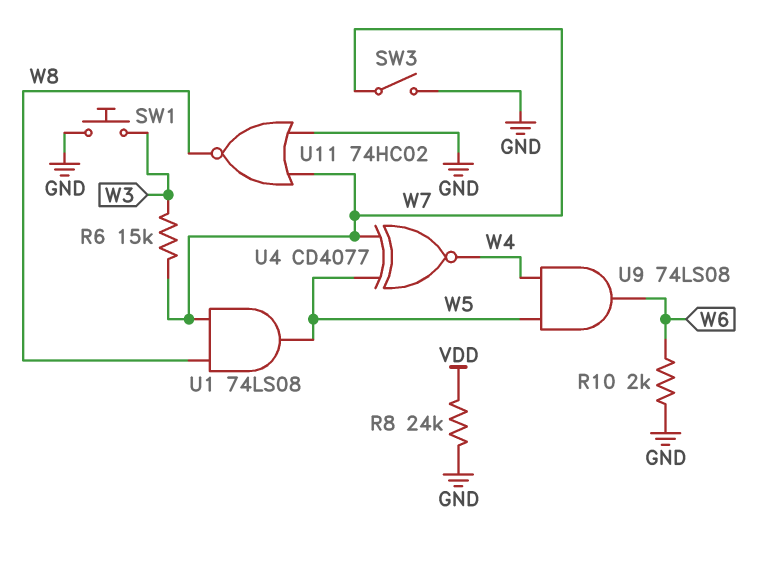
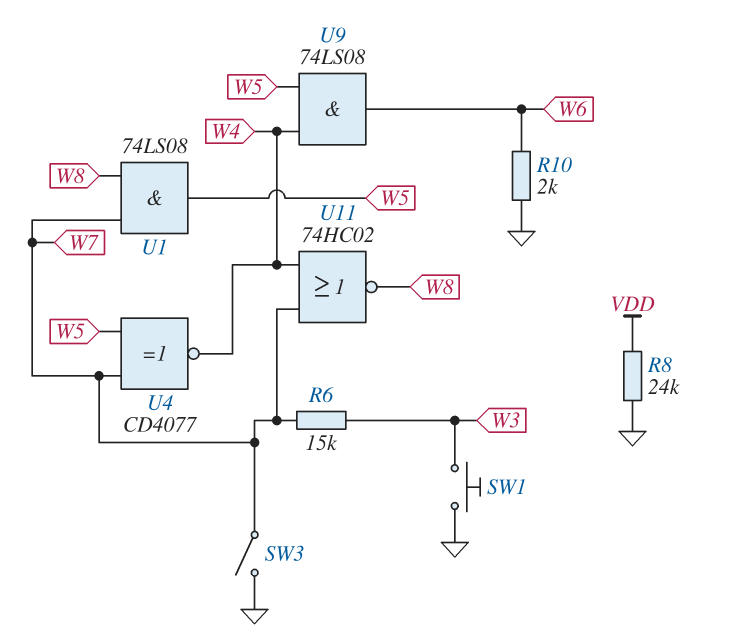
U11: NOR 74HC02 (in GND, in W7, out W8) -> NOR 74HC02 (in W4, in W7, out W8)

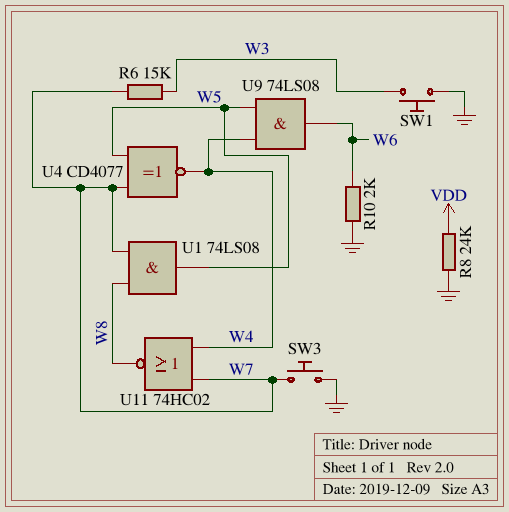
SW3: switch (GND, W7) -> button (GND, W7)

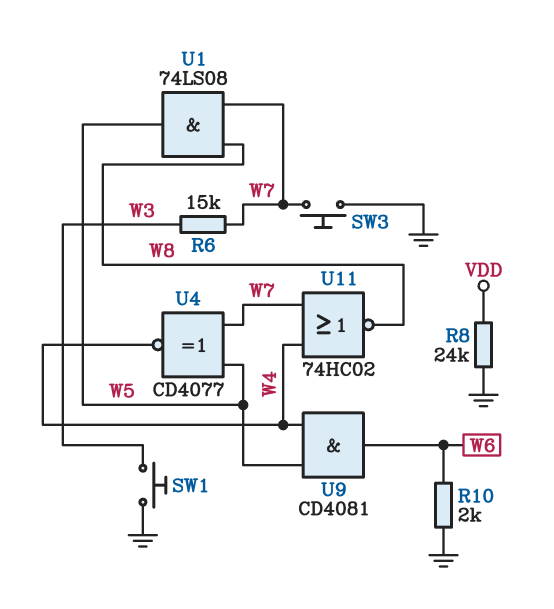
U9: AND 74LS08 (in W4, in W5, out W6) -> AND CD4081 (in W4, in W5, out W6)

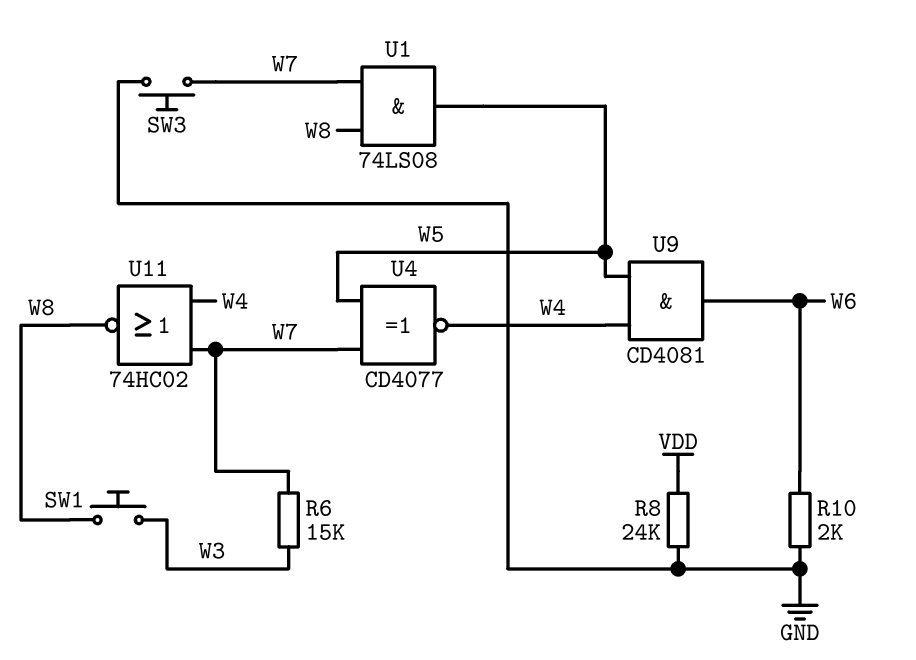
SW1: button (GND, W3) -> button (W3, W8)

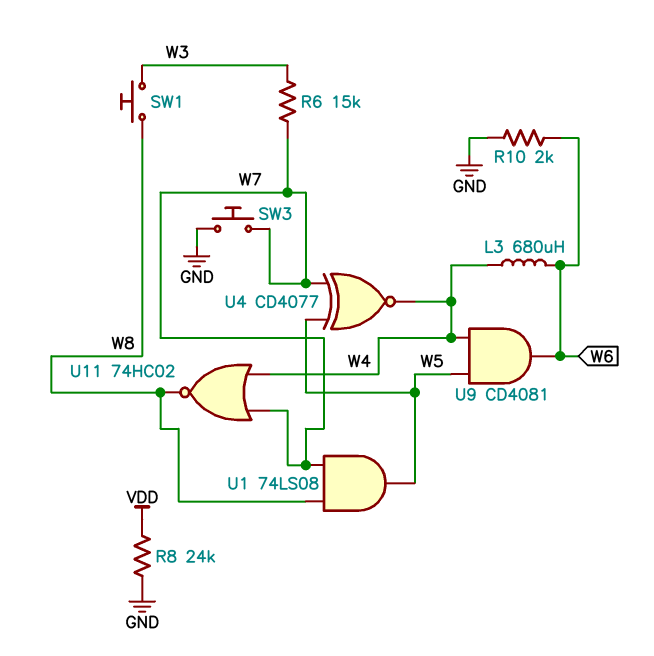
L3: none -> 680uH (W4, W6)

